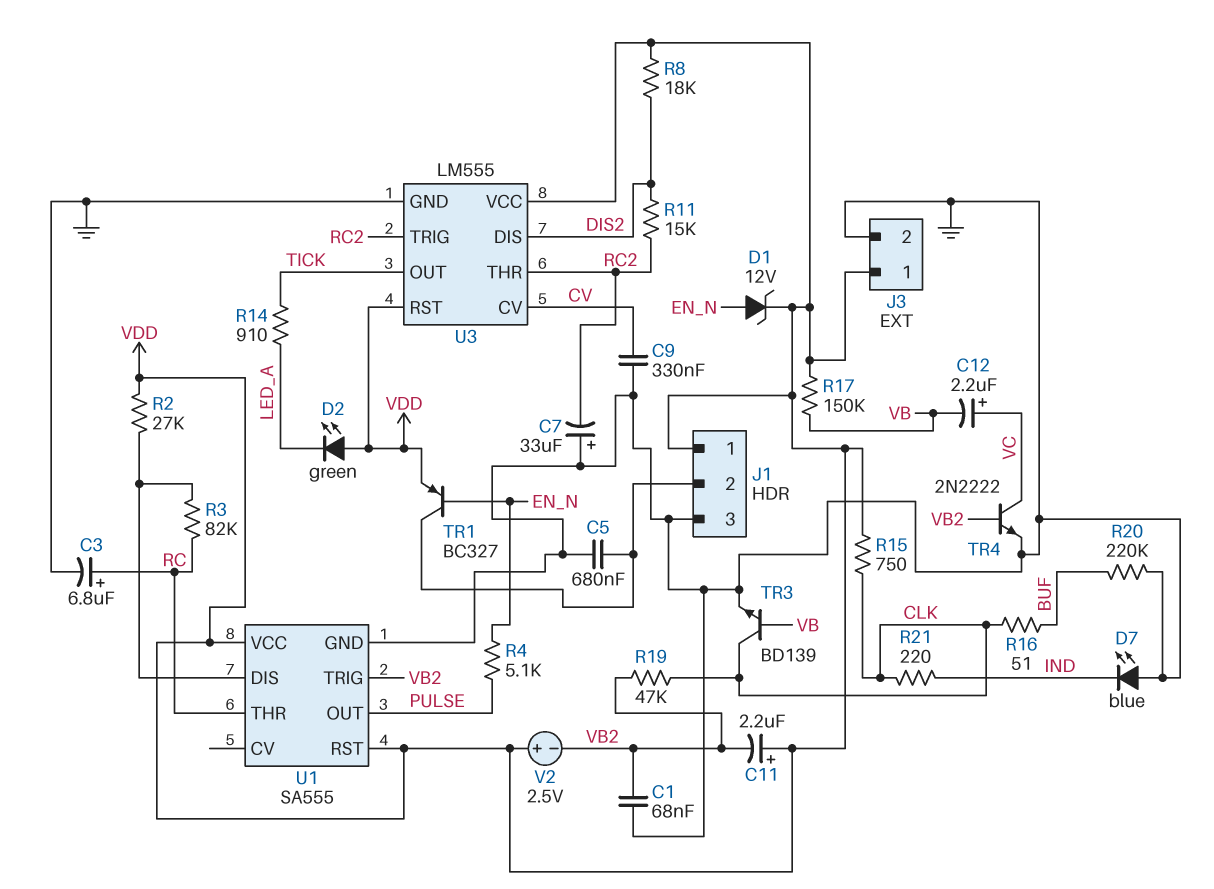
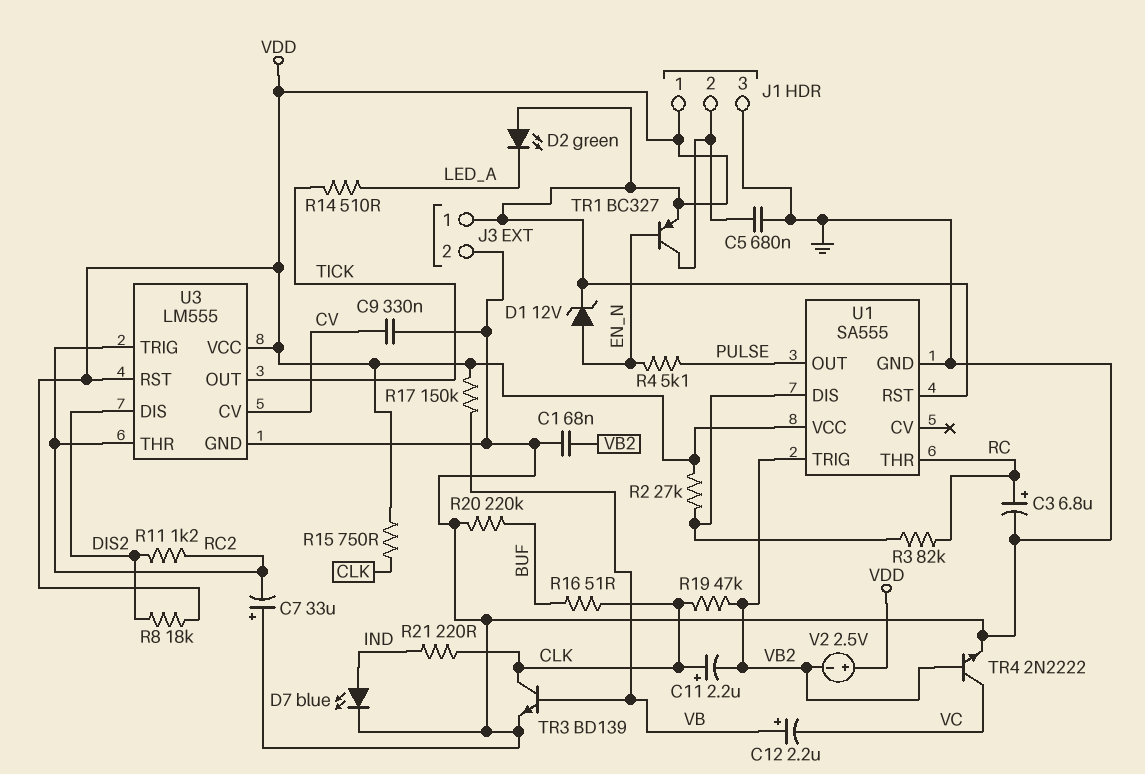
C11: 2.2uF (plus VDD, minus VB2) -> 2.2uF (plus CLK, minus VB2)
C12: 2.2uF (plus VC, minus VB) -> 2.2uF (plus VB, minus VC)
D7: LED blue (A GND, K IND) -> LED blue (A IND, K GND)
R11: 15k (DIS2, RC2) -> 1.2k (DIS2, RC2)
R14: 910 (LED_A, TICK) -> 510 (LED_A, TICK)

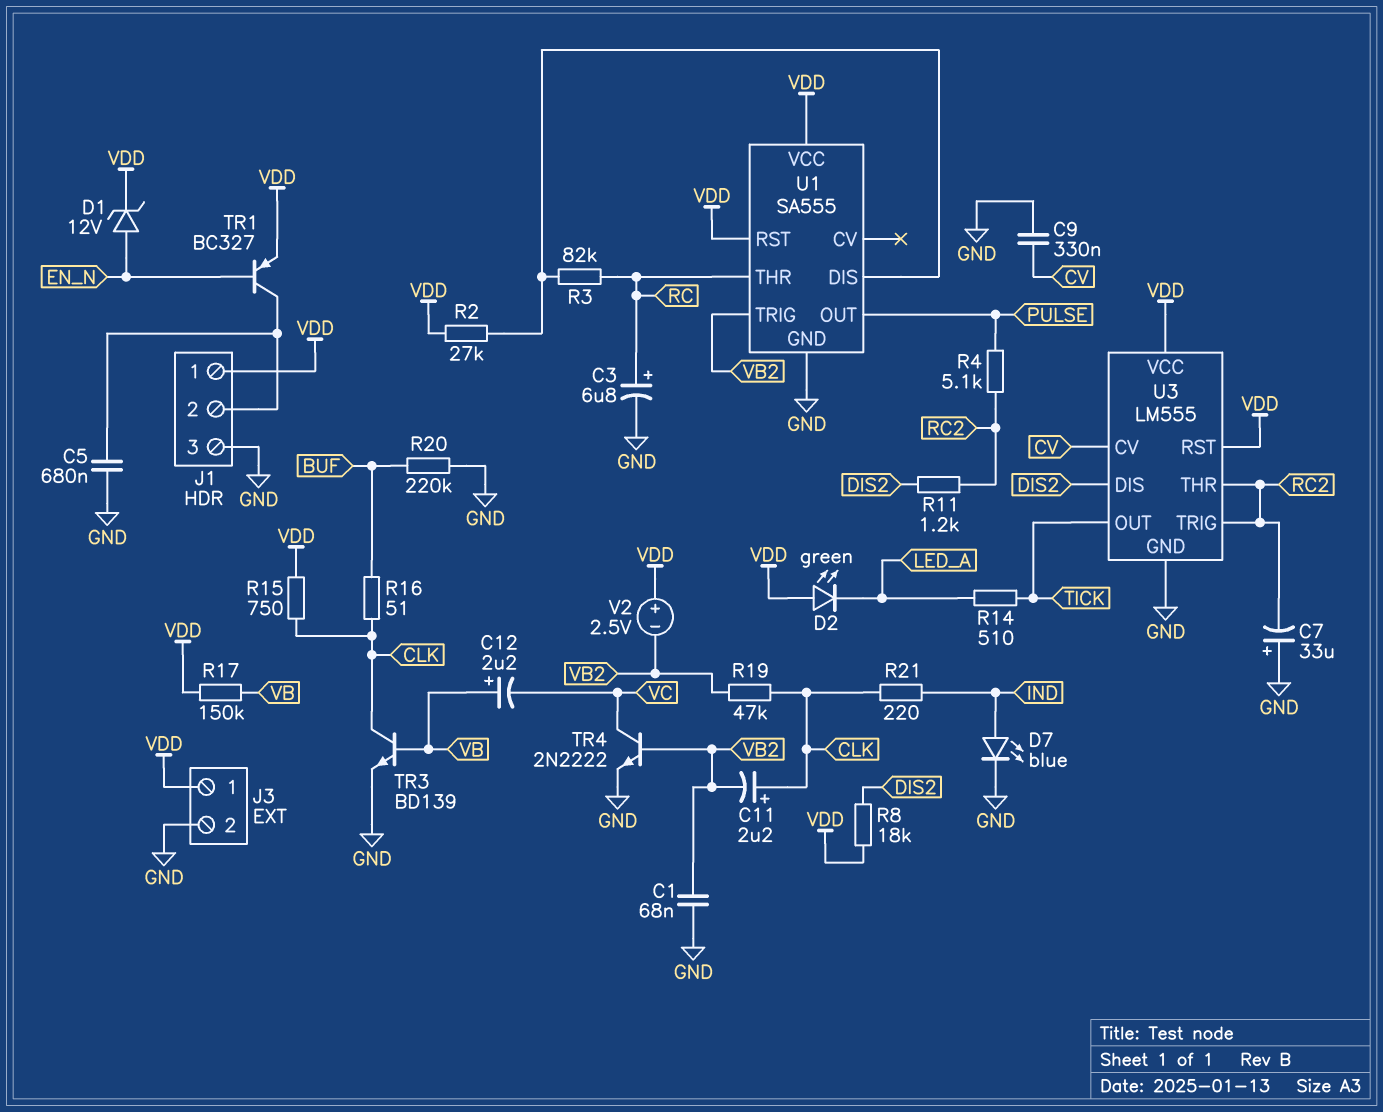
R4: 5.1k (EN_N, PULSE) -> 5.1k (PULSE, RC2)

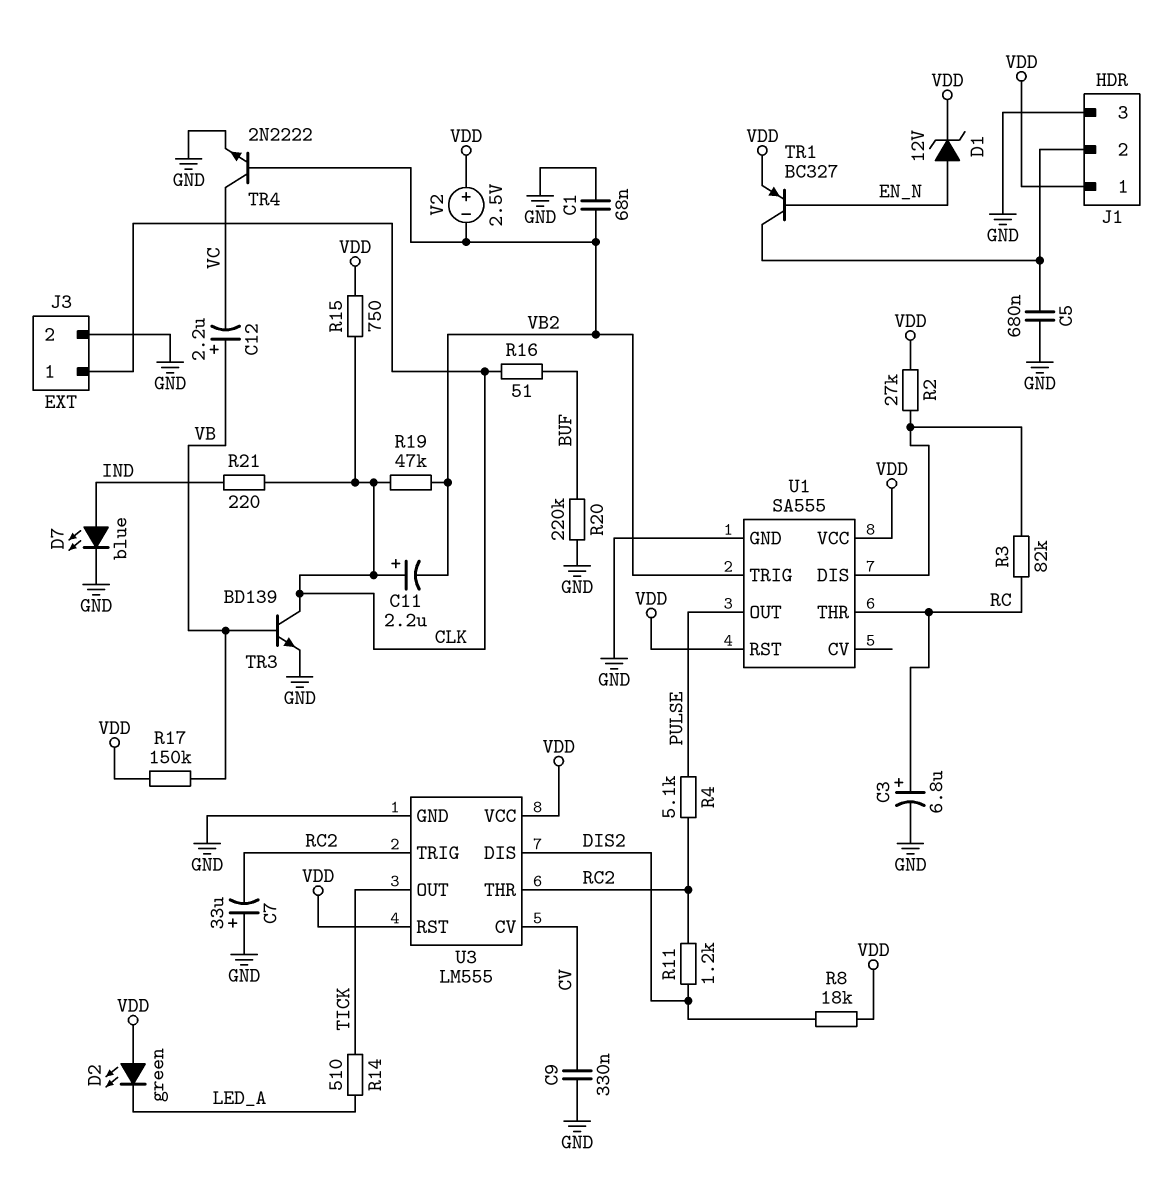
J3 pin 1: VDD -> CLK

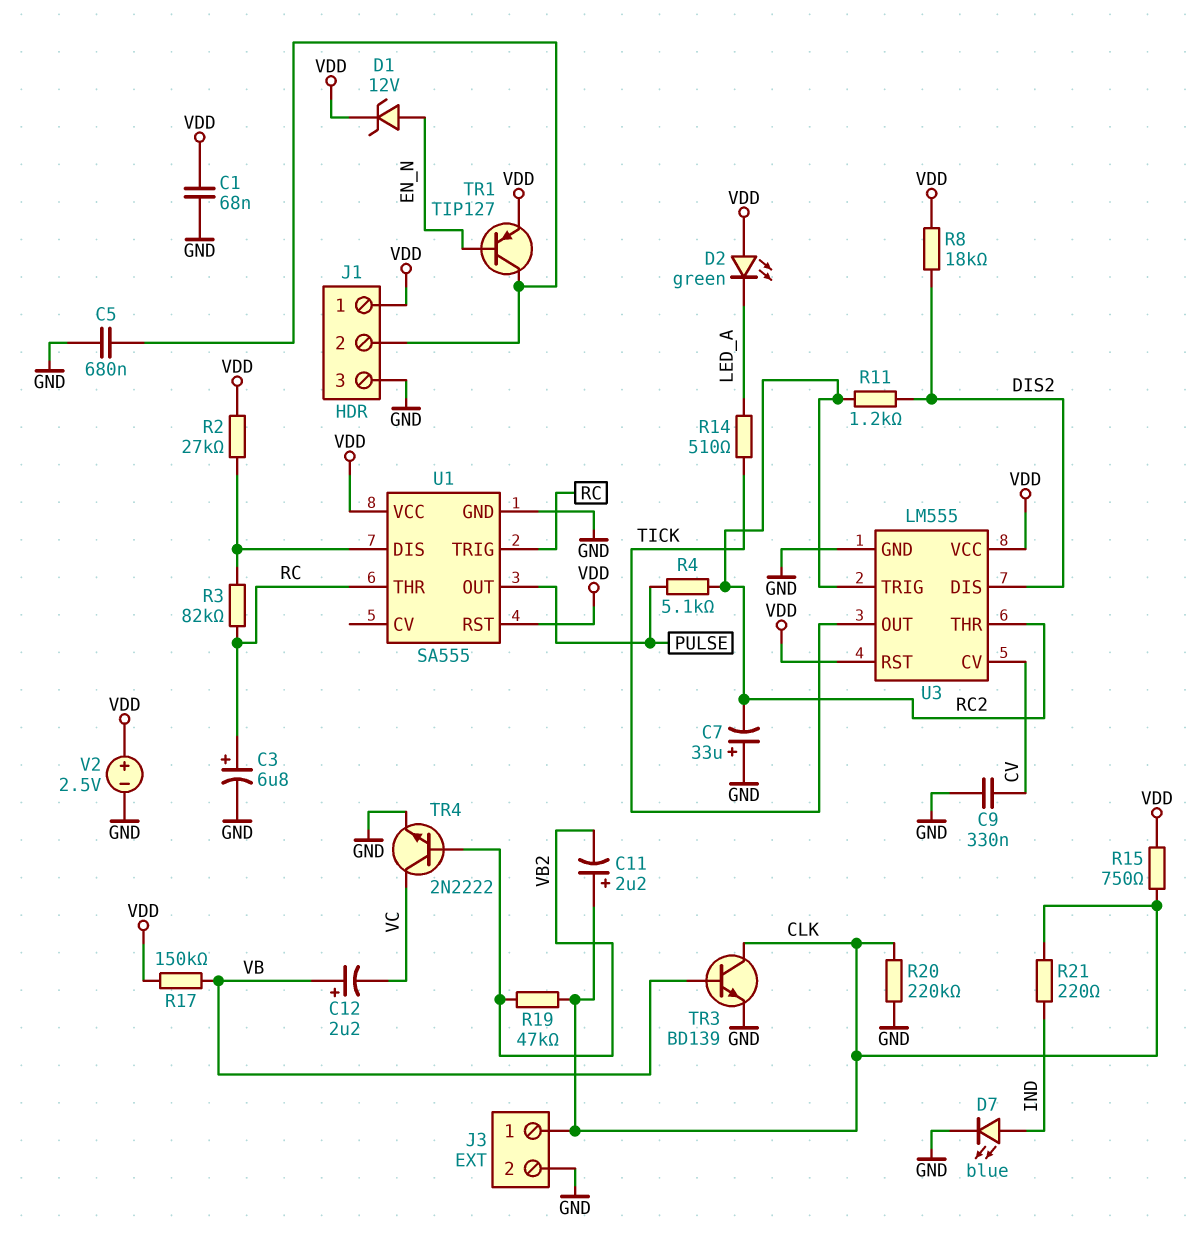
C1: 68nF (GND, VB2) -> 68nF (GND, VDD)
R16: 51 (BUF, CLK) -> none
R20: 220k (BUF, GND) -> 220k (CLK, GND)
TR1: PNP BC327 (B EN_N, C J1/2, E VDD) -> PNP TIP127 (B EN_N, C J1/2, E VDD)
U1 pin TRIG: VB2 -> RC
V2: 2.5V (plus VDD, minus VB2) -> 2.5V (plus VDD, minus GND)

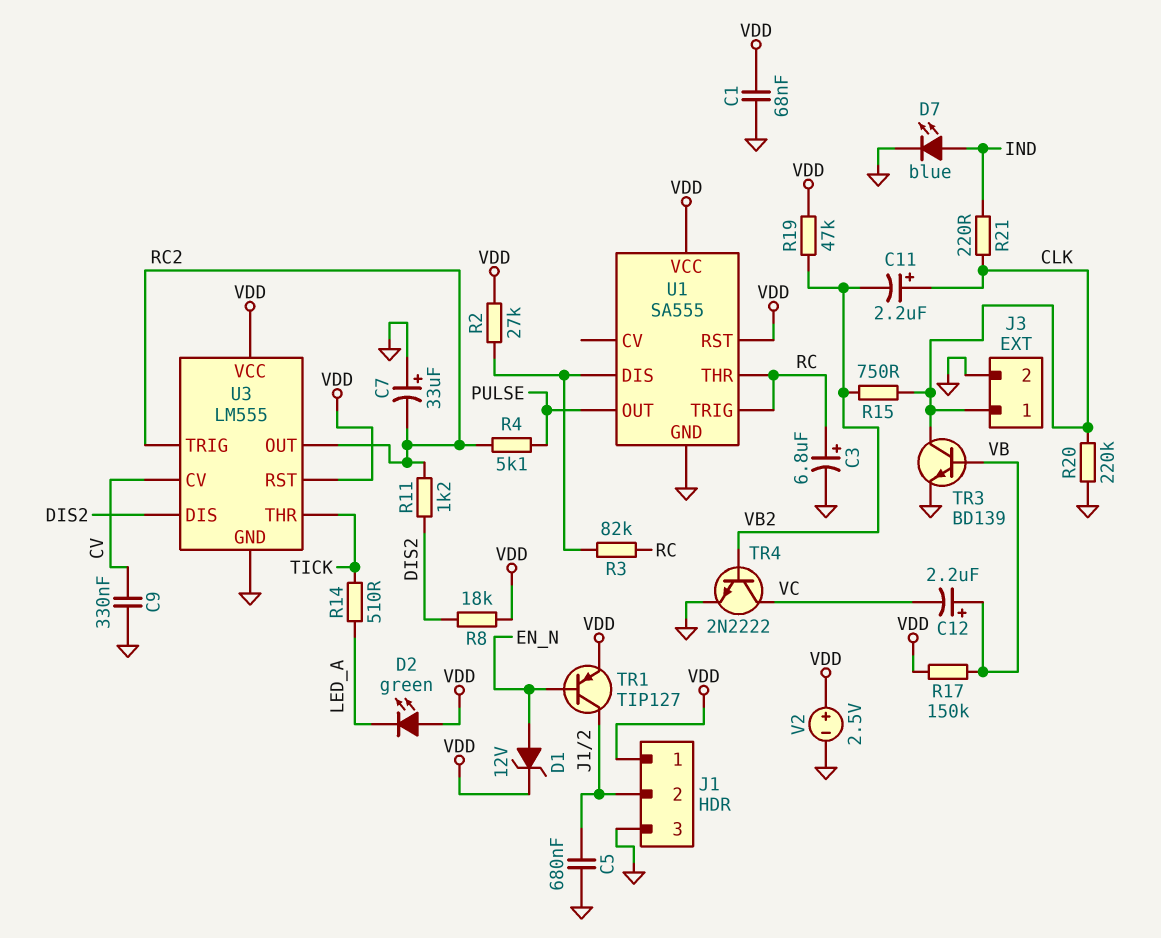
R15: 750 (CLK, VDD) -> 750 (CLK, VB2)
R19: 47k (CLK, VB2) -> 47k (VB2, VDD)
U3 pin OUT: TICK -> RC2
U3 pin THR: RC2 -> TICK

